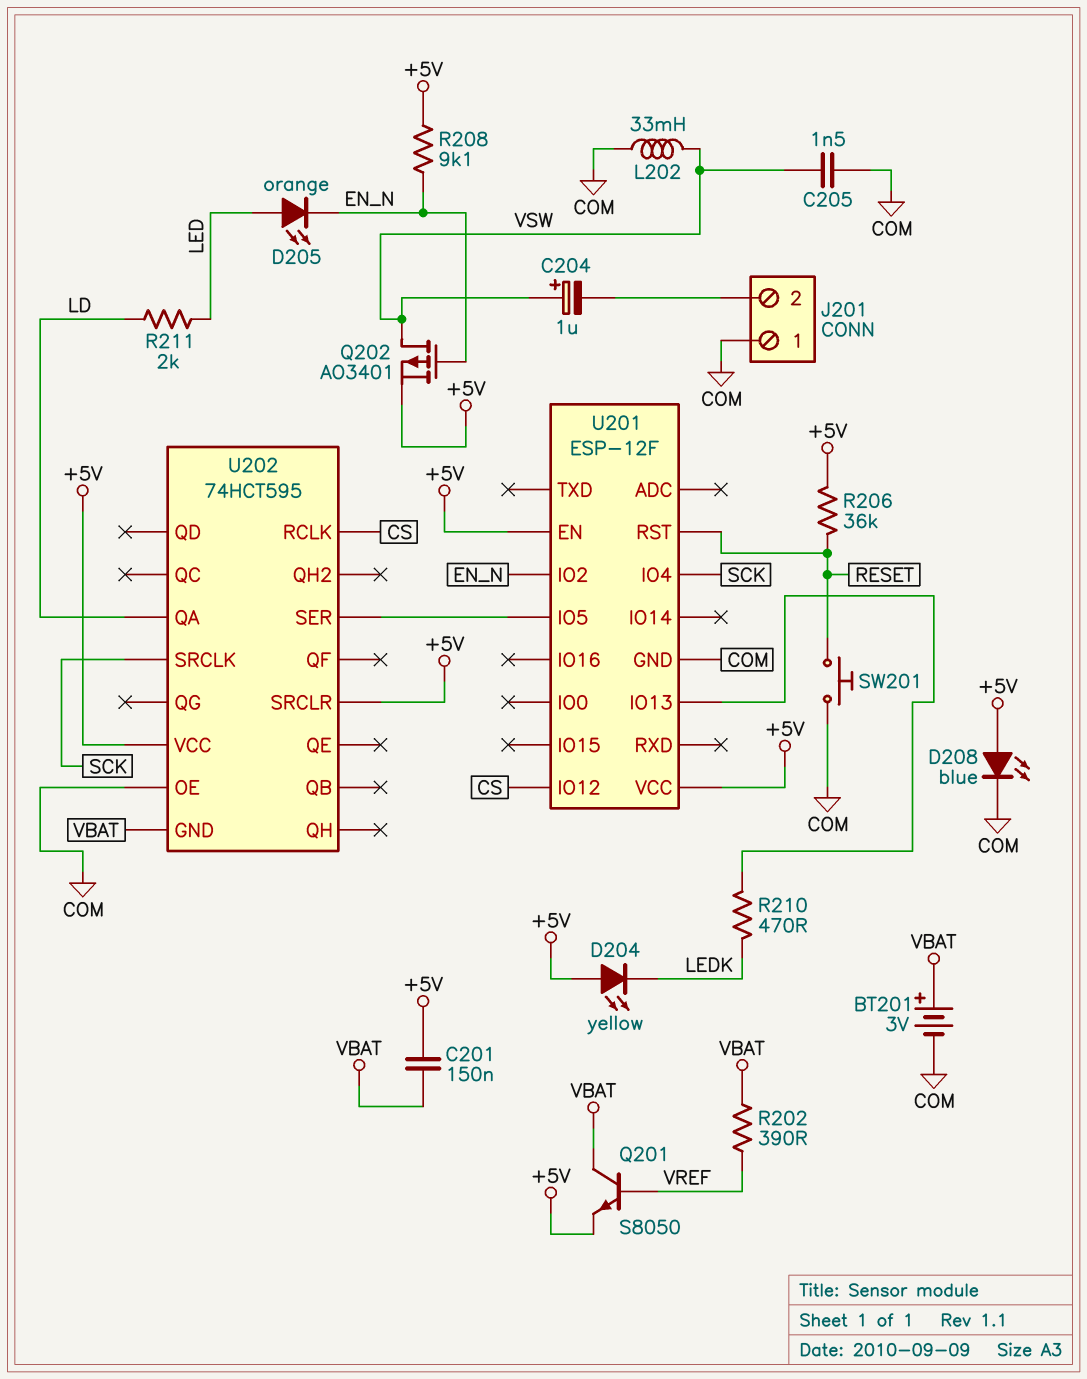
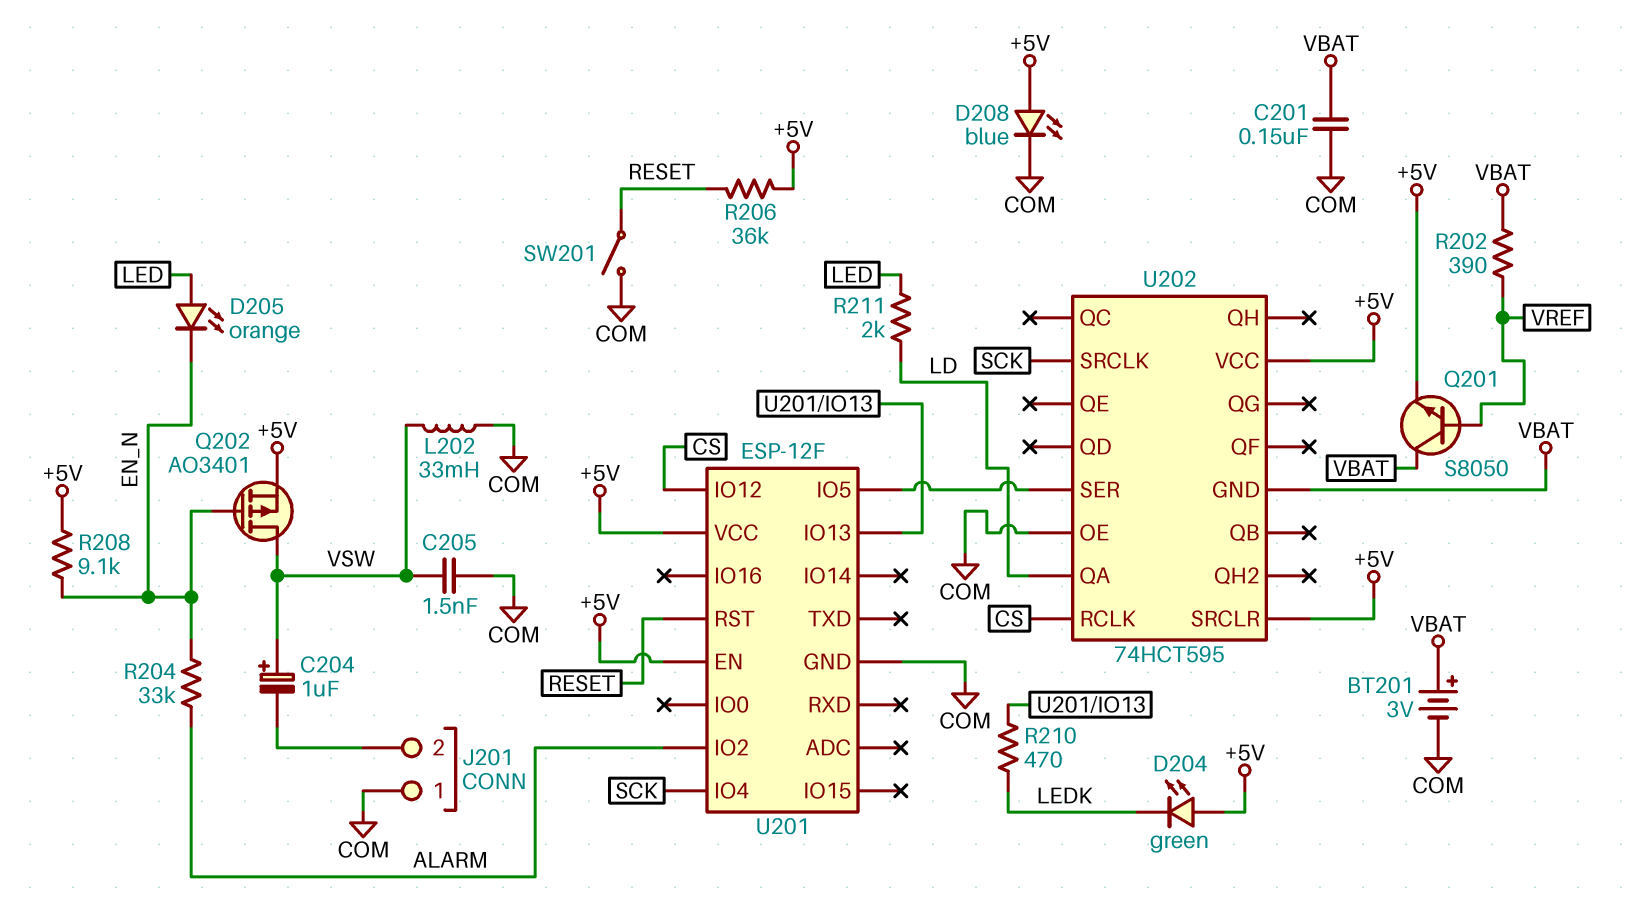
C201: 150nF (+5V, VBAT) -> 150nF (COM, VBAT)
D204: LED yellow (A +5V, K LEDK) -> LED green (A +5V, K LEDK)
R204: none -> 33k (ALARM, EN_N)
SW201: button (COM, RESET) -> switch (COM, RESET)
U201 pin IO2: EN_N -> ALARM

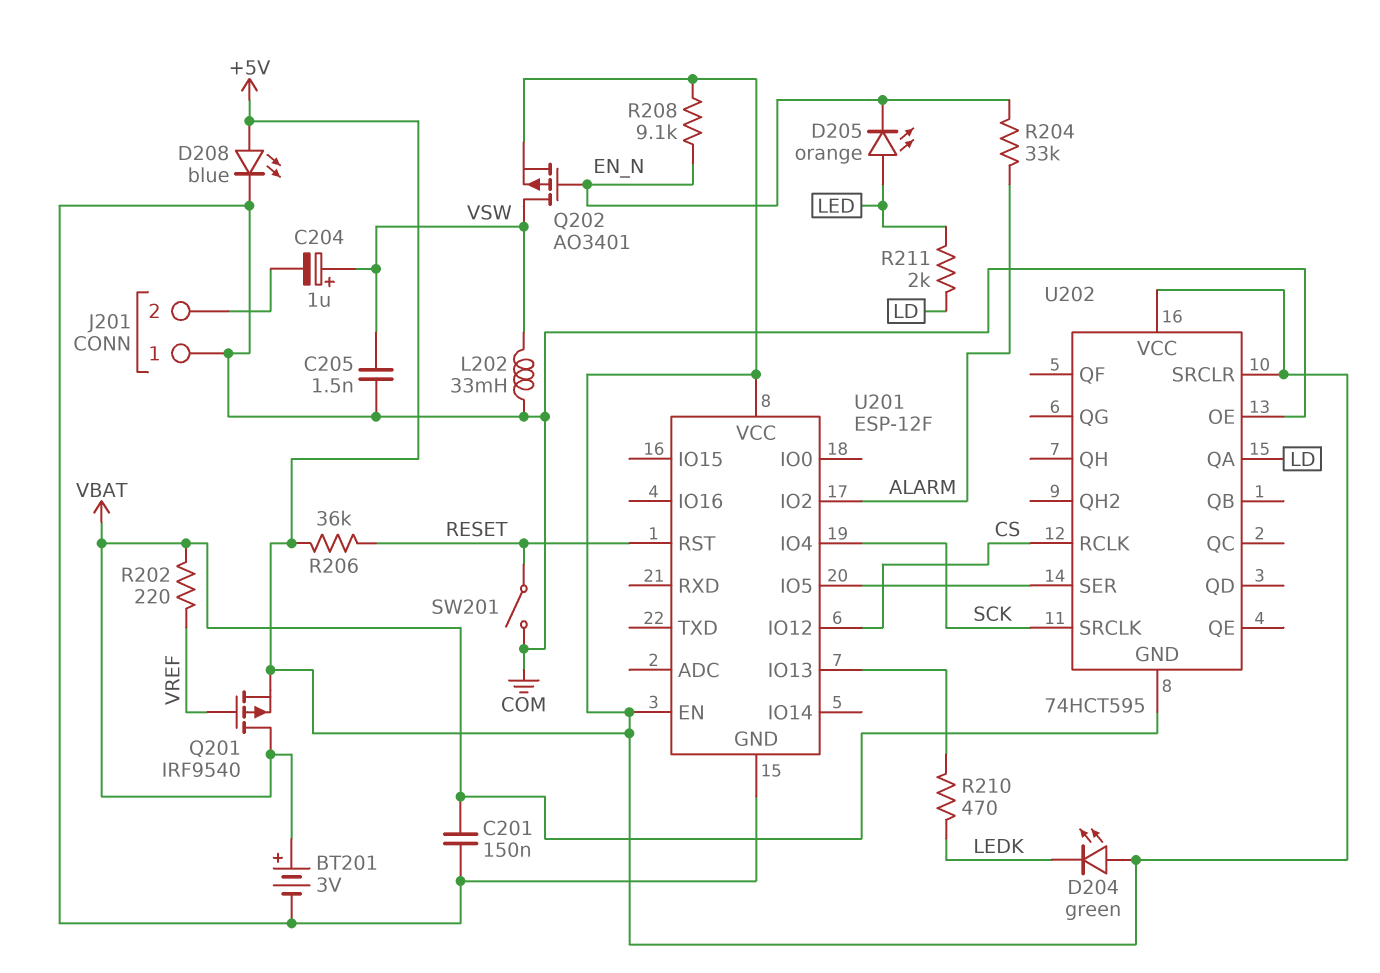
Q201: NPN S8050 (B VREF, C VBAT, E +5V) -> PMOS IRF9540 (G VREF, D VBAT, S +5V)
R202: 390 (VBAT, VREF) -> 220 (VBAT, VREF)

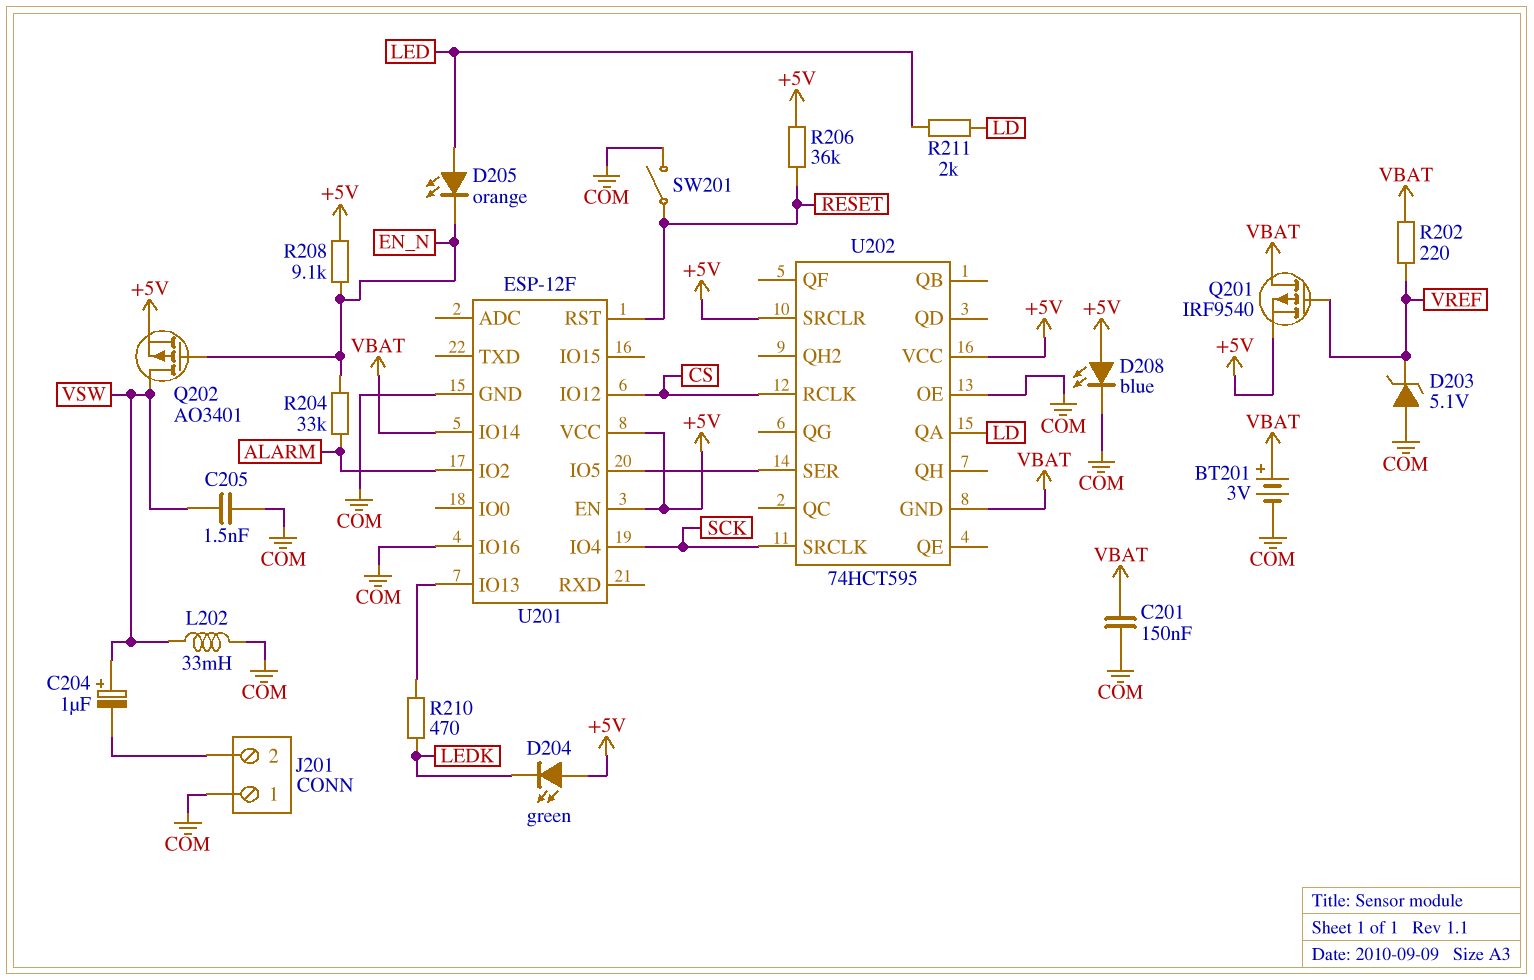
D203: none -> zener 5.1V (A COM, K VREF)
U201 pin IO14: none -> VBAT
U201 pin IO16: none -> COM

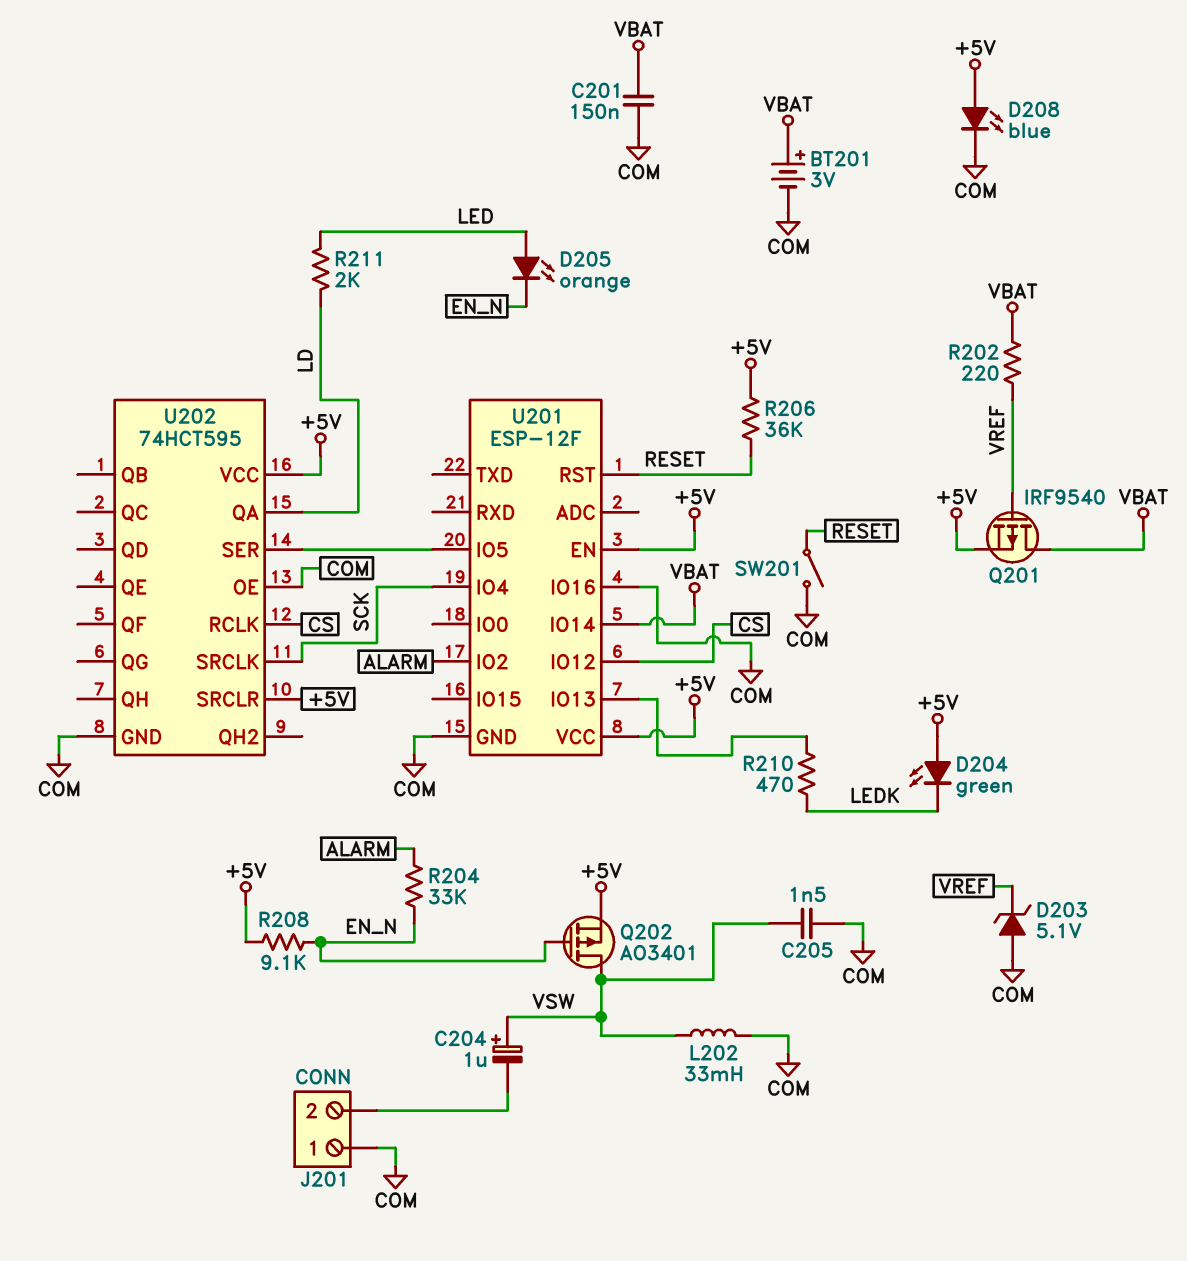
U202 pin GND: VBAT -> COM

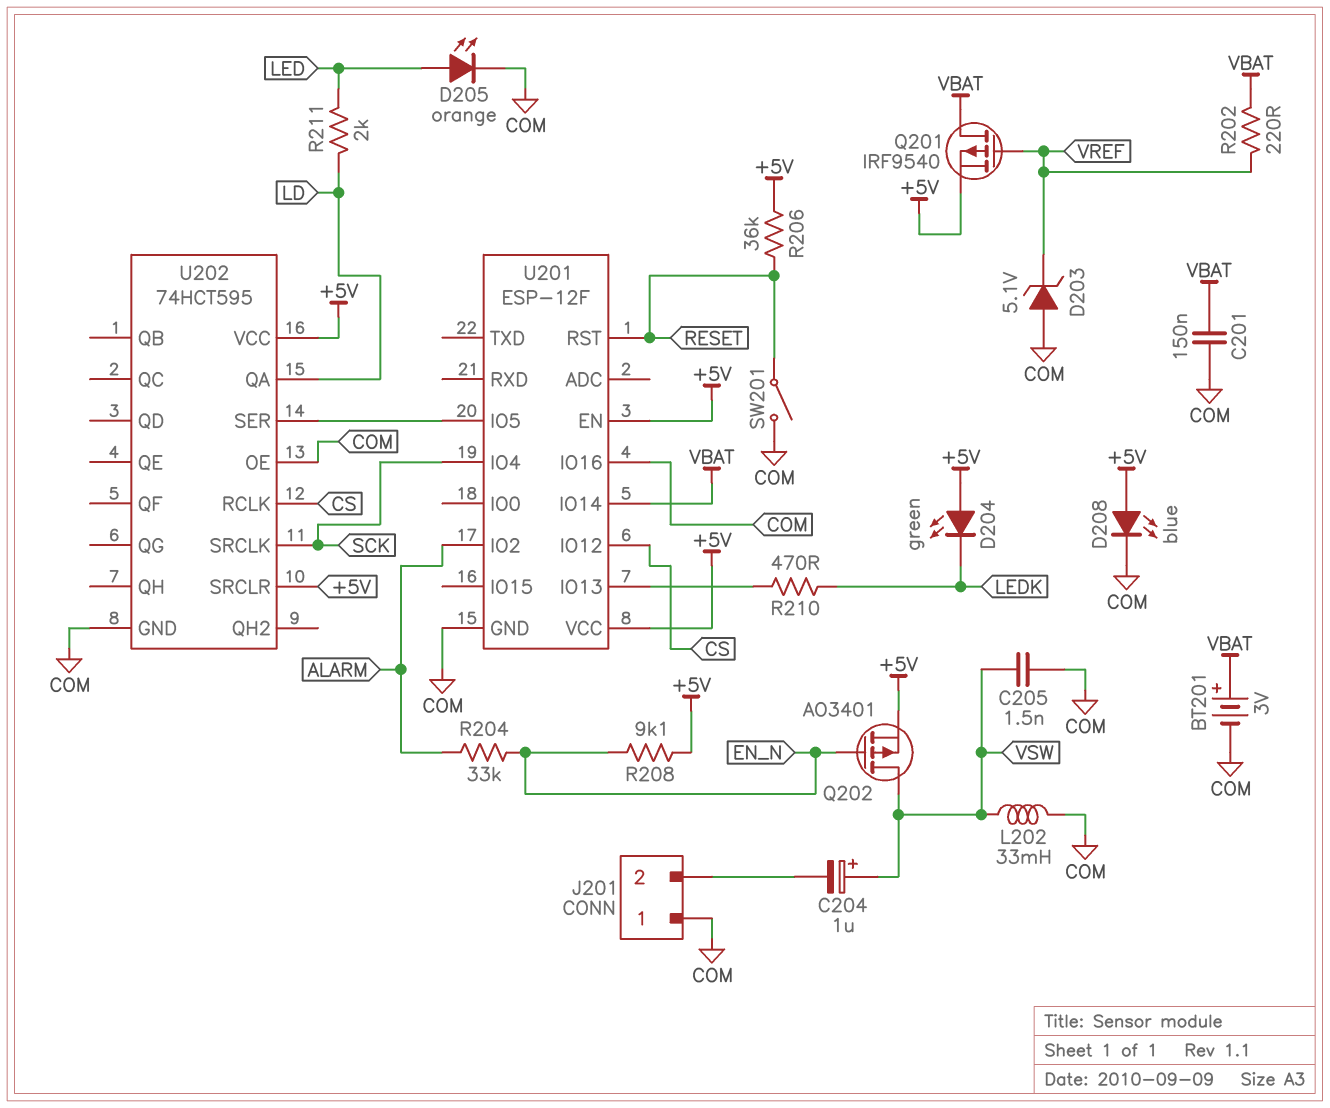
D205: LED orange (A LED, K EN_N) -> LED orange (A LED, K COM)

